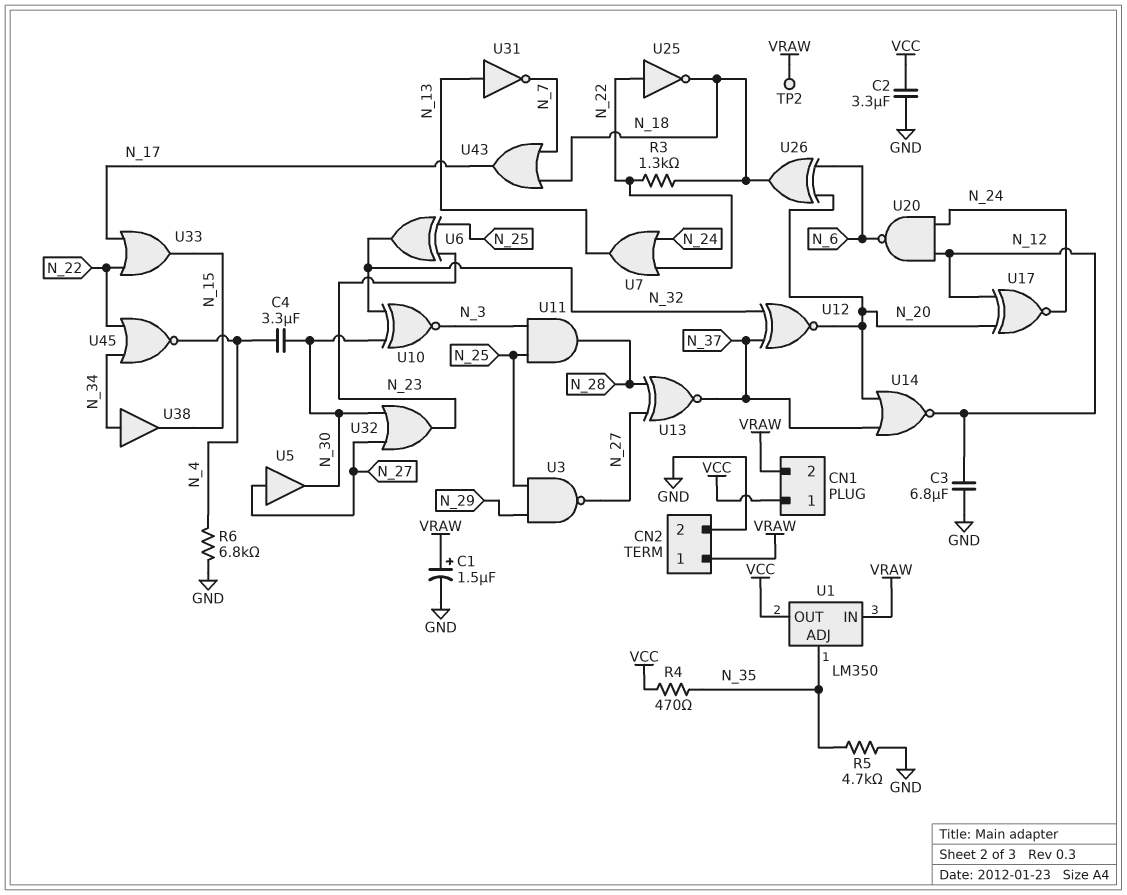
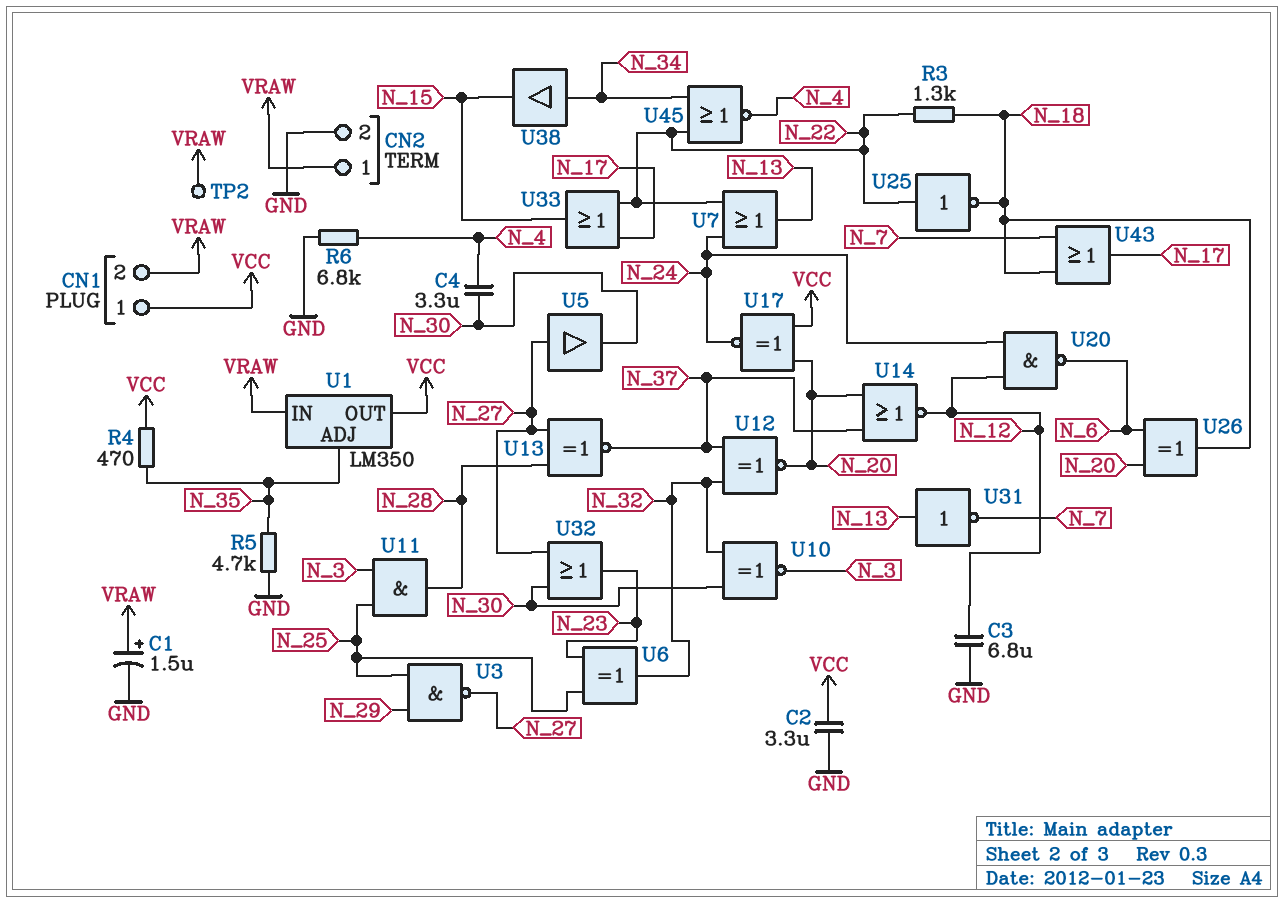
U17: XNOR (in N_12, in N_20, out N_24) -> XNOR (in N_20, in VCC, out N_24)

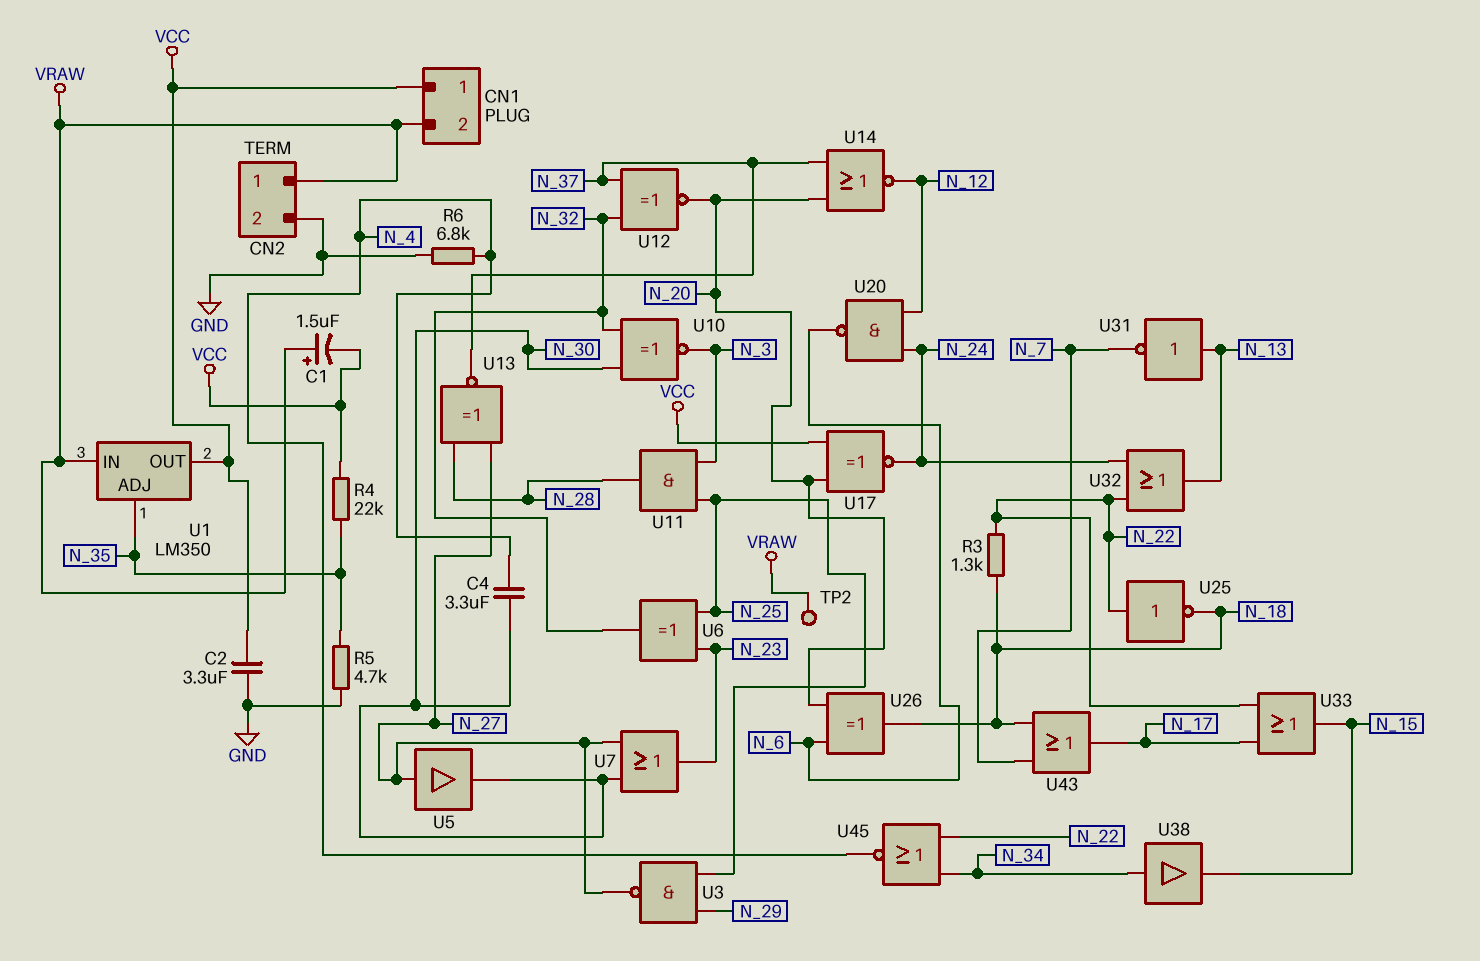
C1: 1.5uF (plus VRAW, minus GND) -> 1.5uF (plus VRAW, minus VCC)
C3: 6.8uF (GND, N_12) -> none
R4: 470 (N_35, VCC) -> 22k (N_35, VCC)
U7: OR (in N_22, in N_24, out N_13) -> OR (in N_27, in N_30, out N_23)
U32: OR (in N_27, in N_30, out N_23) -> OR (in N_22, in N_24, out N_13)

